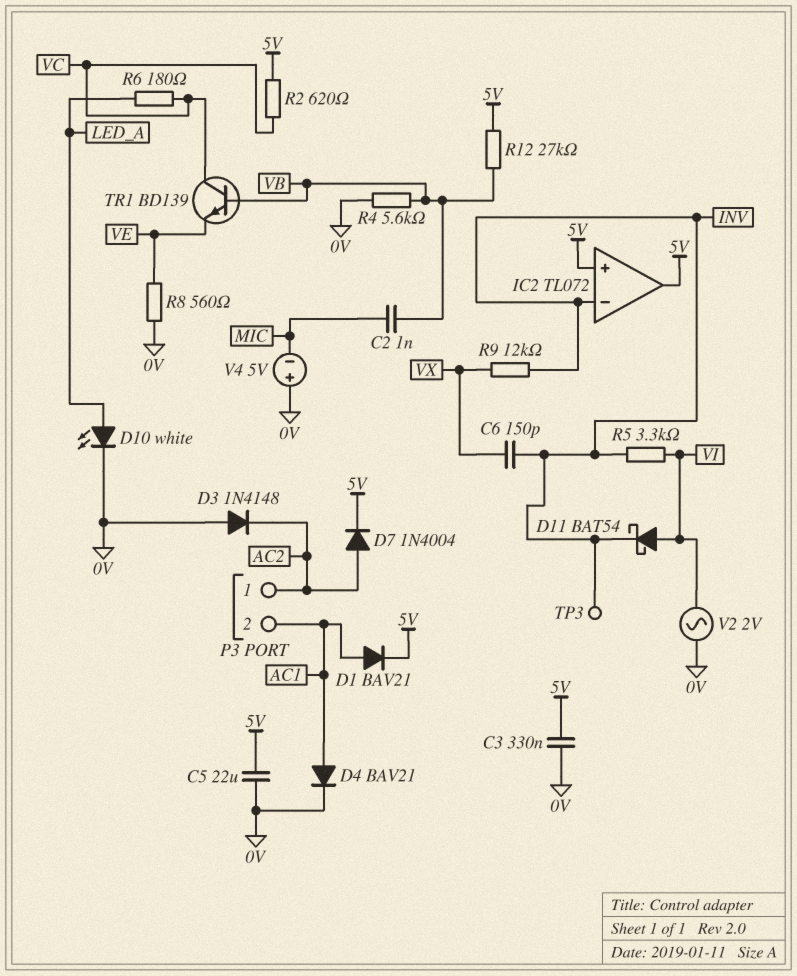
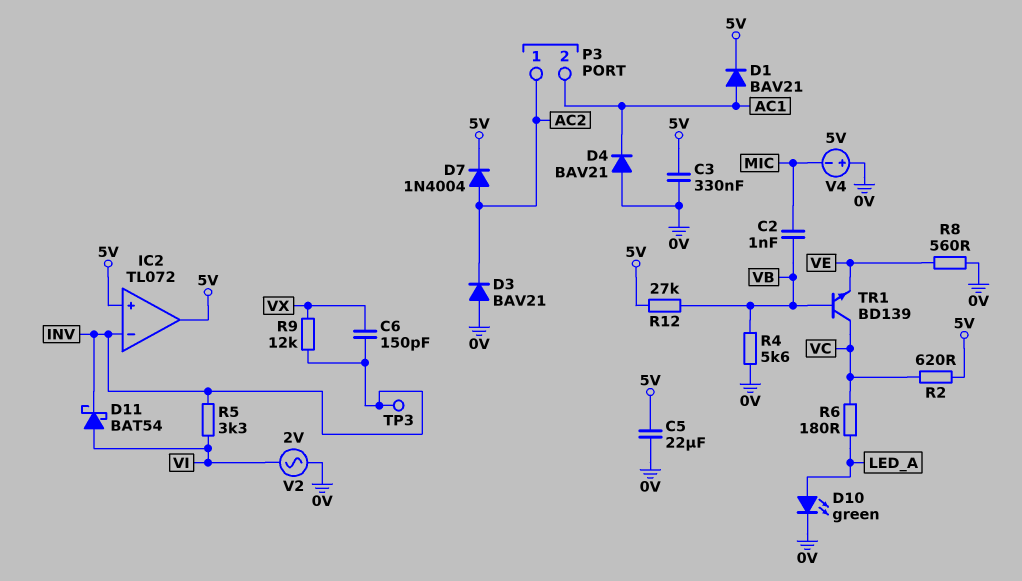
D3: diode 1N4148 (A 0V, K AC2) -> diode BAV21 (A 0V, K AC2)
D4: diode BAV21 (A AC1, K 0V) -> diode BAV21 (A 0V, K AC1)
D10: LED white (A LED_A, K 0V) -> LED green (A LED_A, K 0V)

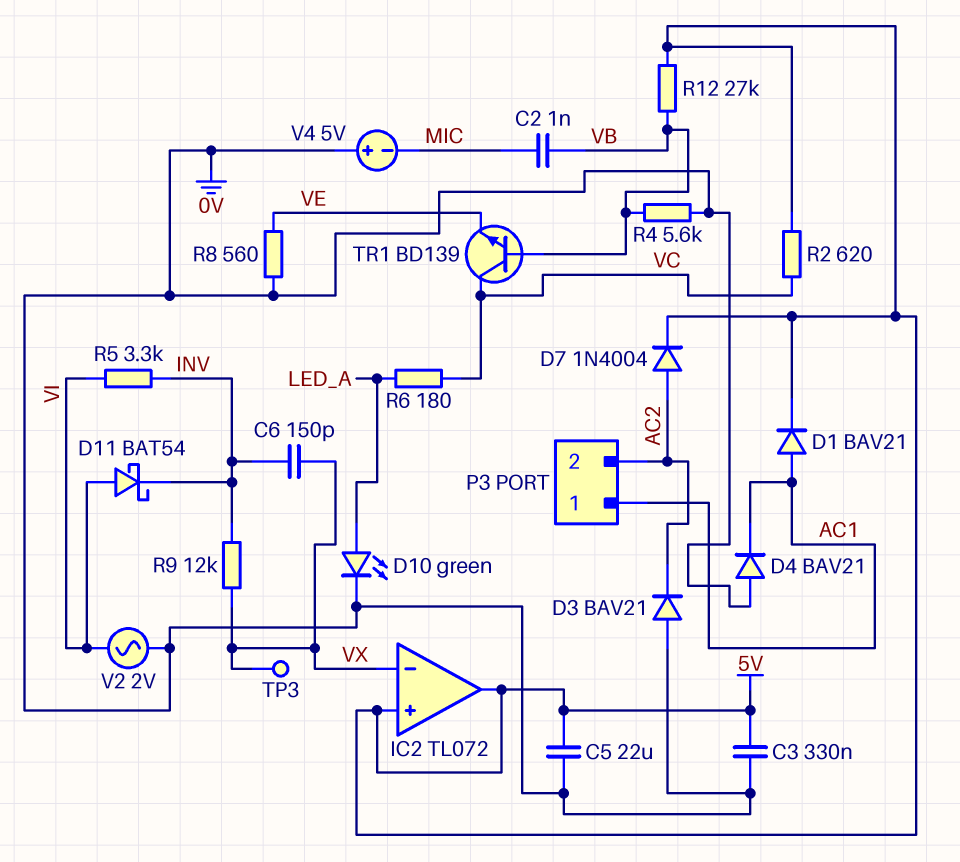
IC2 pin in-: INV -> VX
P3 pin 1: AC2 -> AC1
P3 pin 2: AC1 -> AC2
TP3: test point (INV) -> test point (VX)

